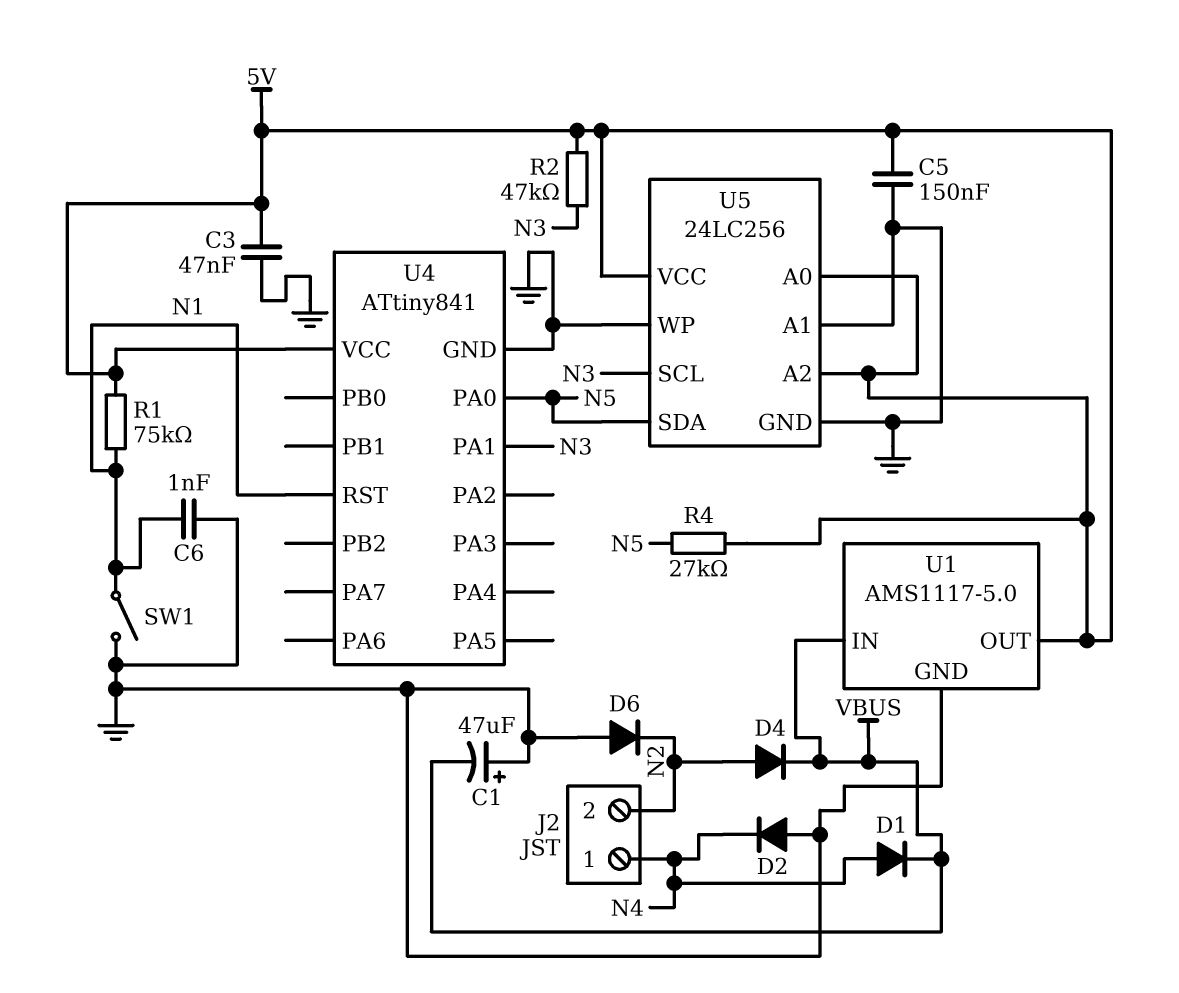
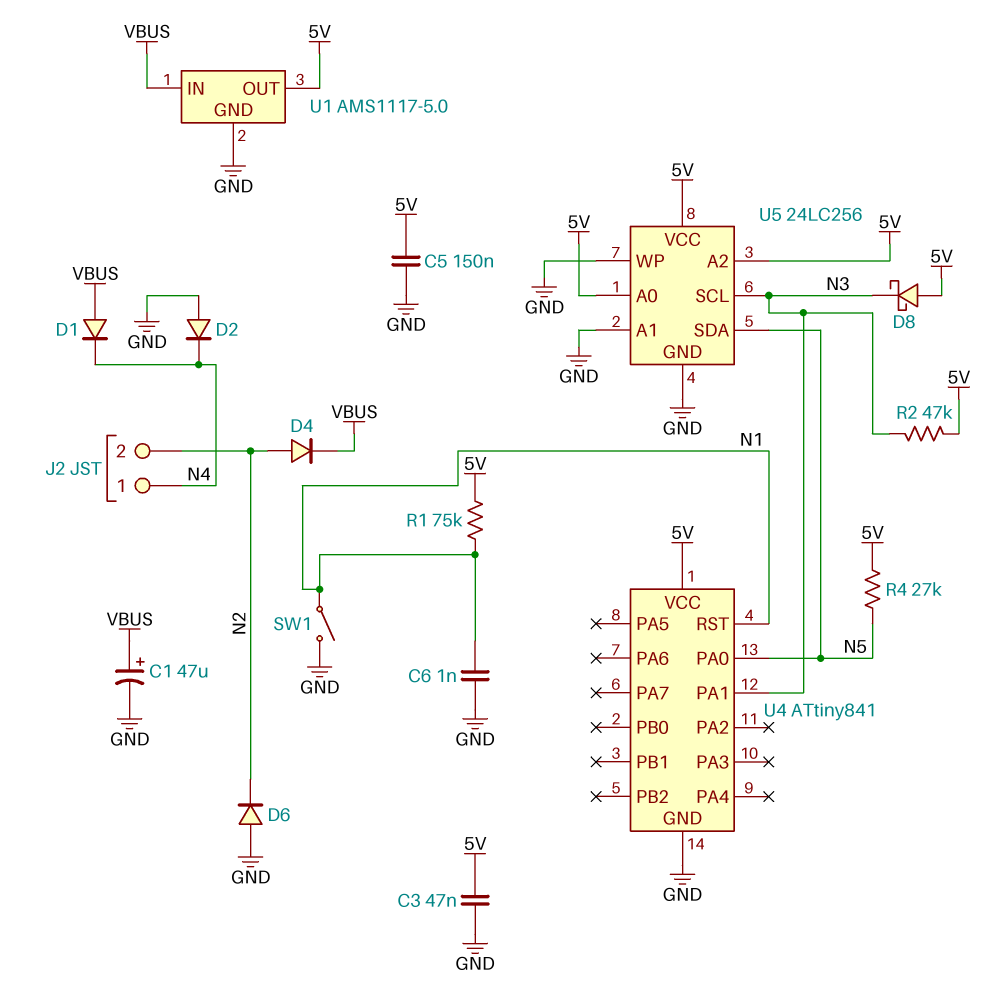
C1: 47uF (plus GND, minus VBUS) -> 47uF (plus VBUS, minus GND)
D1: diode (A N4, K VBUS) -> diode (A VBUS, K N4)
D8: none -> schottky (A 5V, K N3)

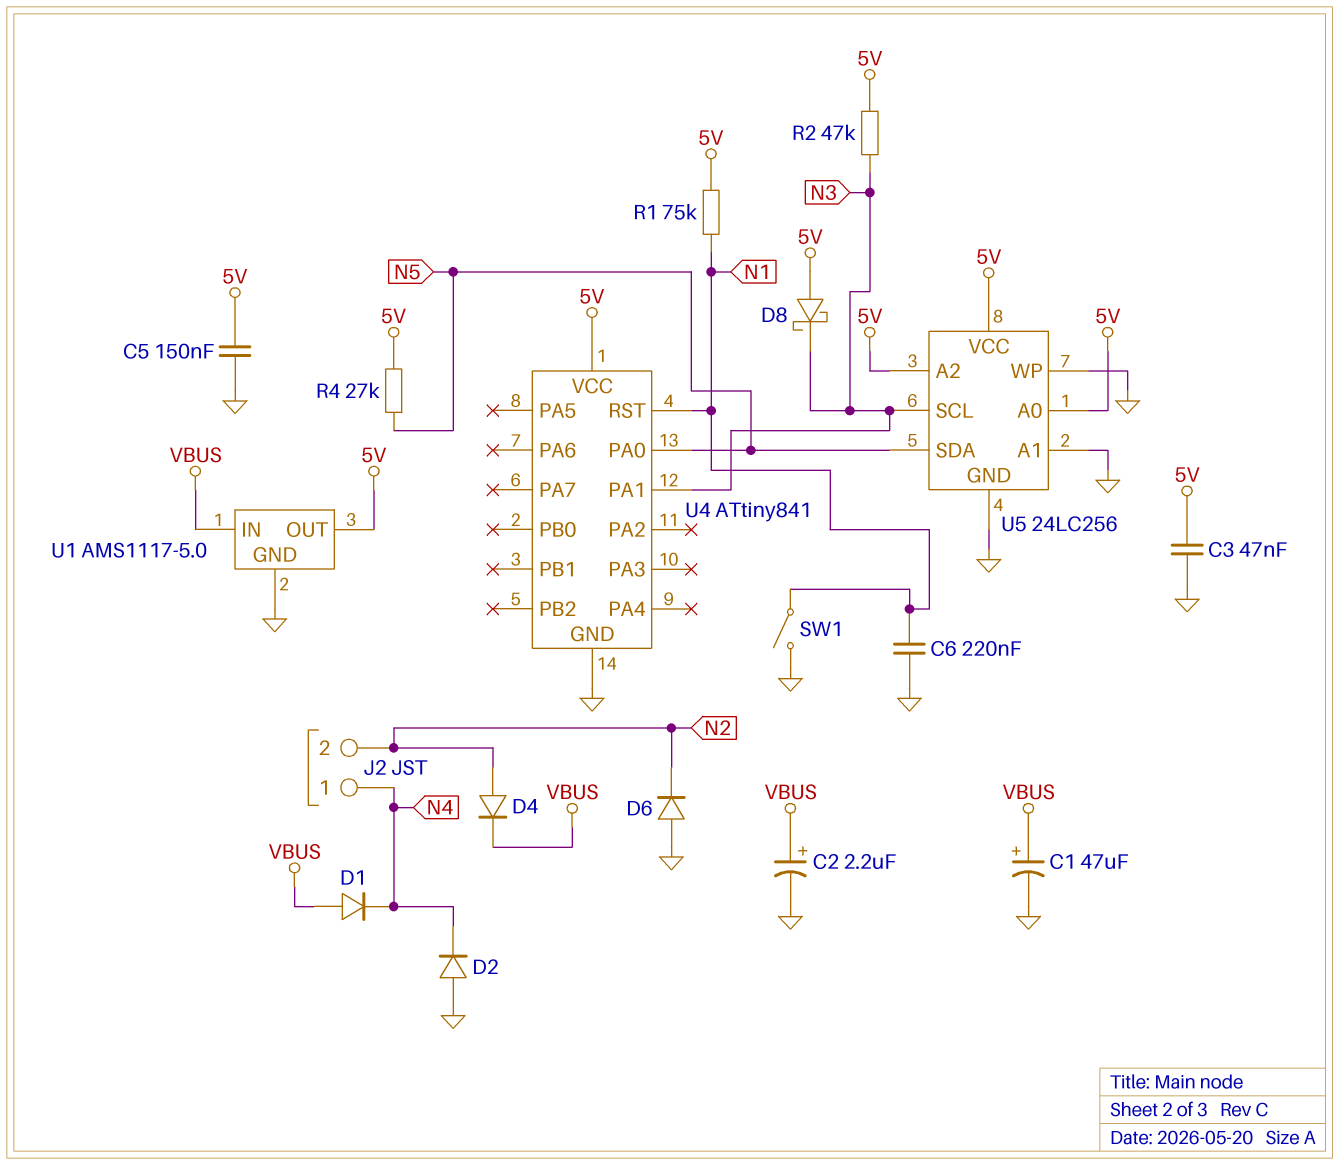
C2: none -> 2.2uF (plus VBUS, minus GND)
C6: 1nF (GND, N1) -> 220nF (GND, N1)

